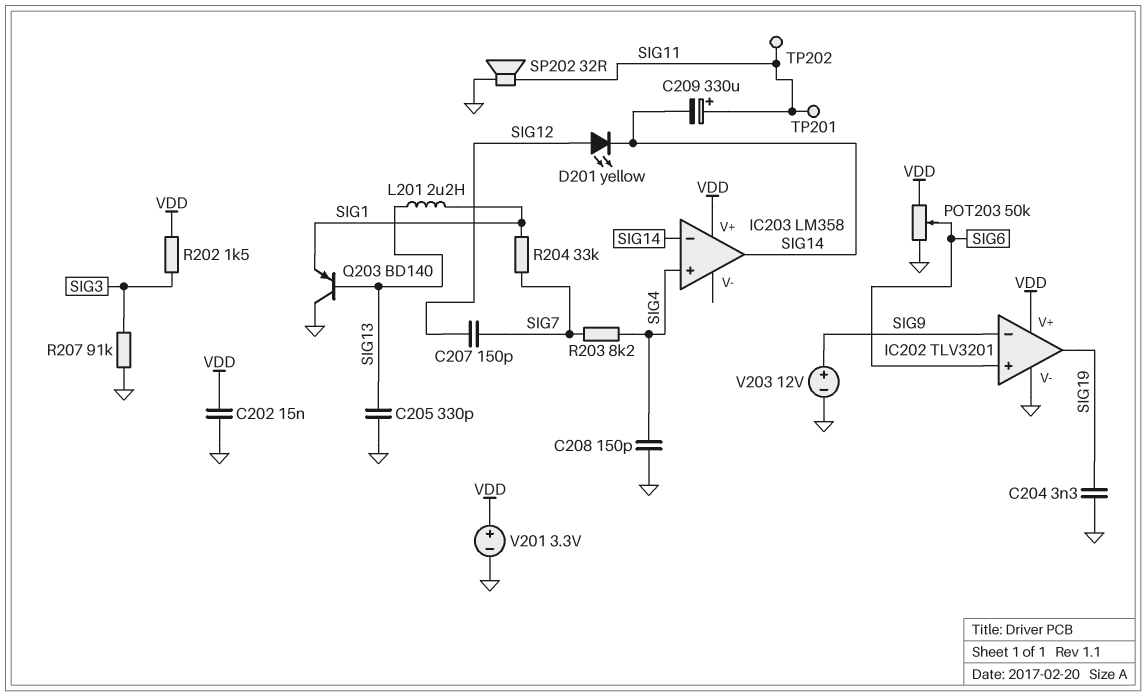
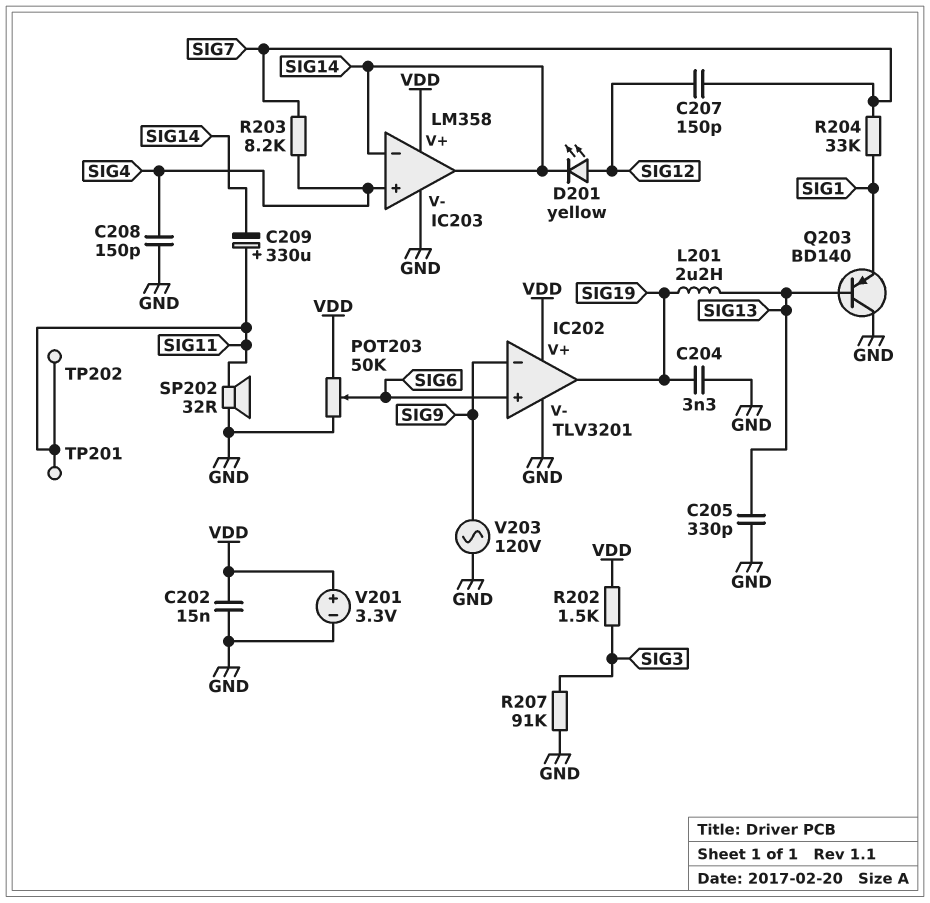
IC203 pin V-: none -> GND
L201: 2.2uH (SIG1, SIG13) -> 2.2uH (SIG13, SIG19)
V203: 12V (plus SIG9, minus GND) -> AC 120V (GND, SIG9)

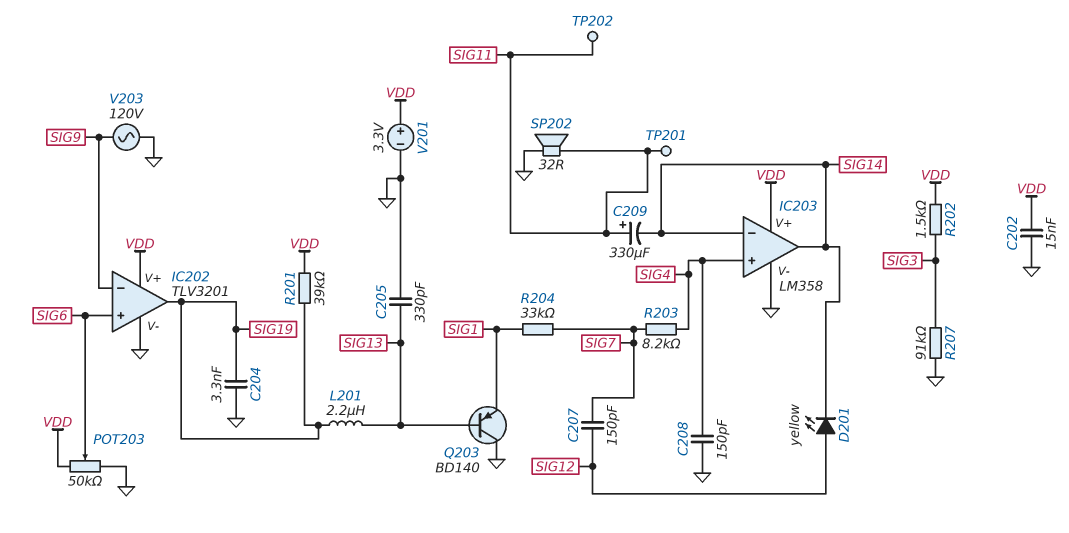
R201: none -> 39k (SIG19, VDD)

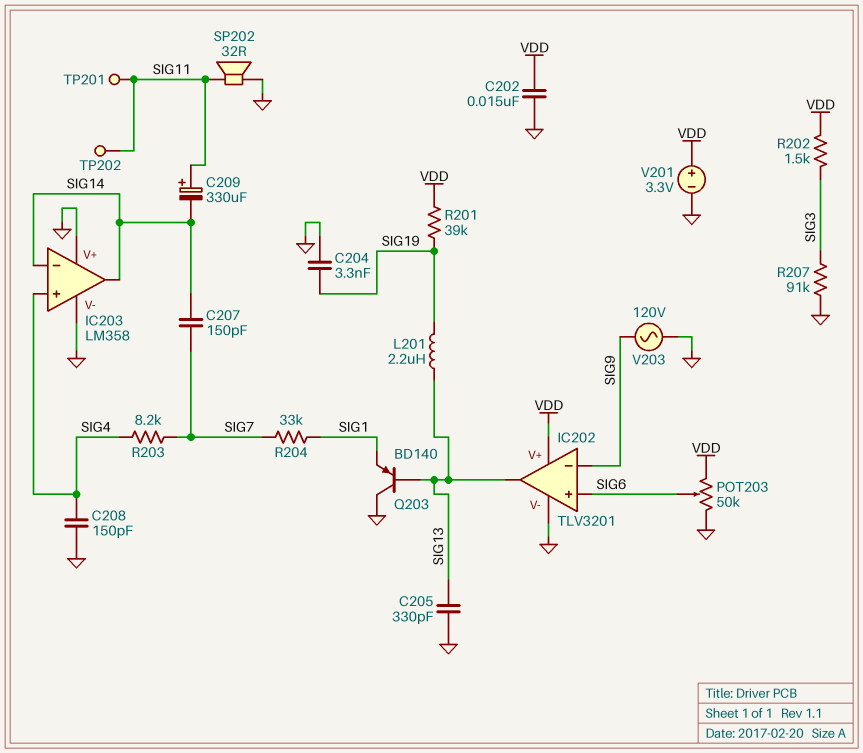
C207: 150pF (SIG7, SIG12) -> 150pF (SIG7, SIG14)
D201: LED yellow (A SIG12, K SIG14) -> none
IC202 pin out: SIG19 -> SIG13
IC203 pin V+: VDD -> GND

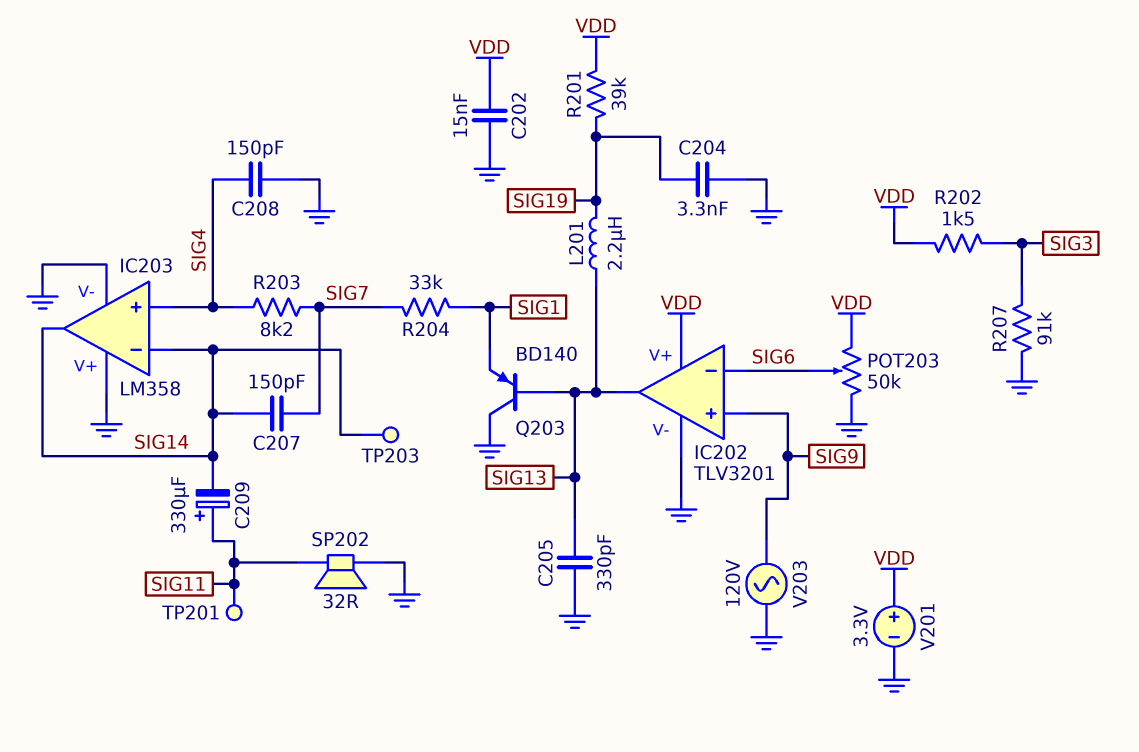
IC202 pin in+: SIG6 -> SIG9
IC202 pin in-: SIG9 -> SIG6
TP202: test point (SIG11) -> none
TP203: none -> test point (SIG14)

